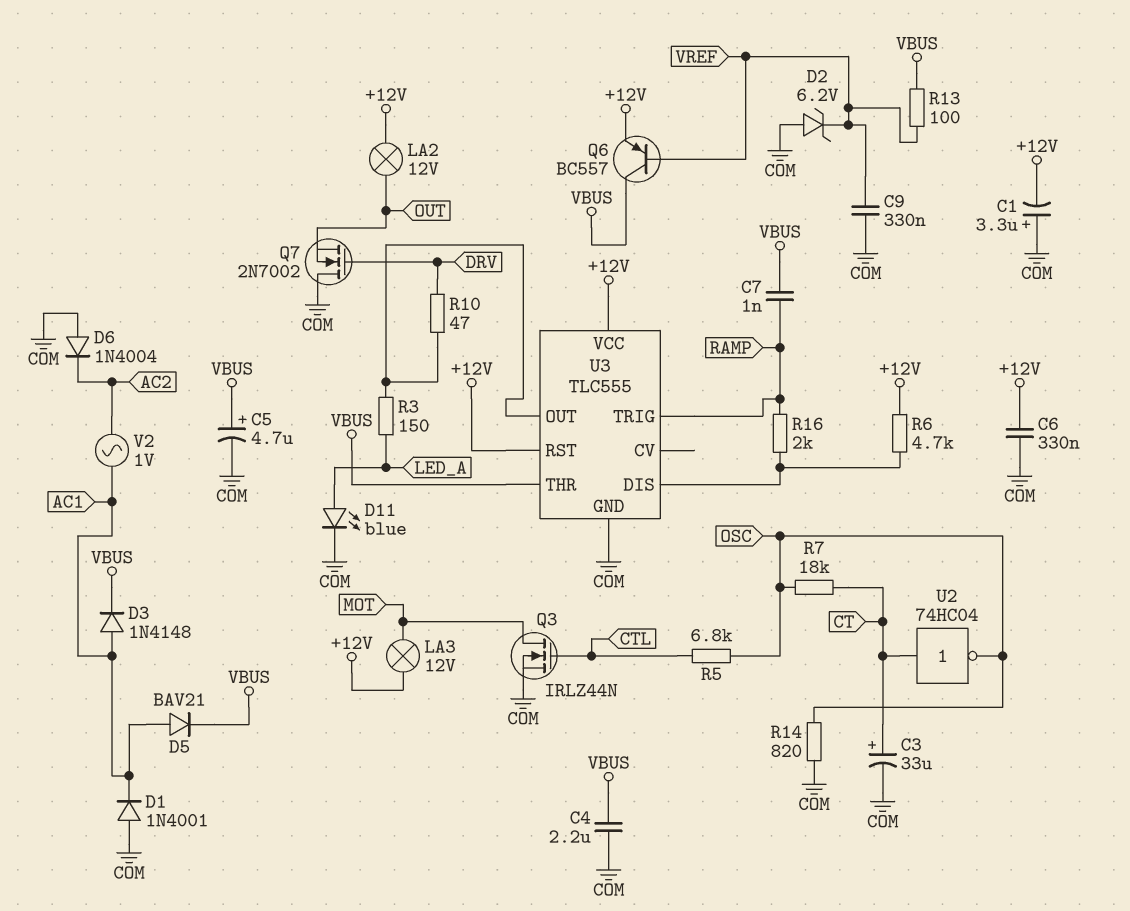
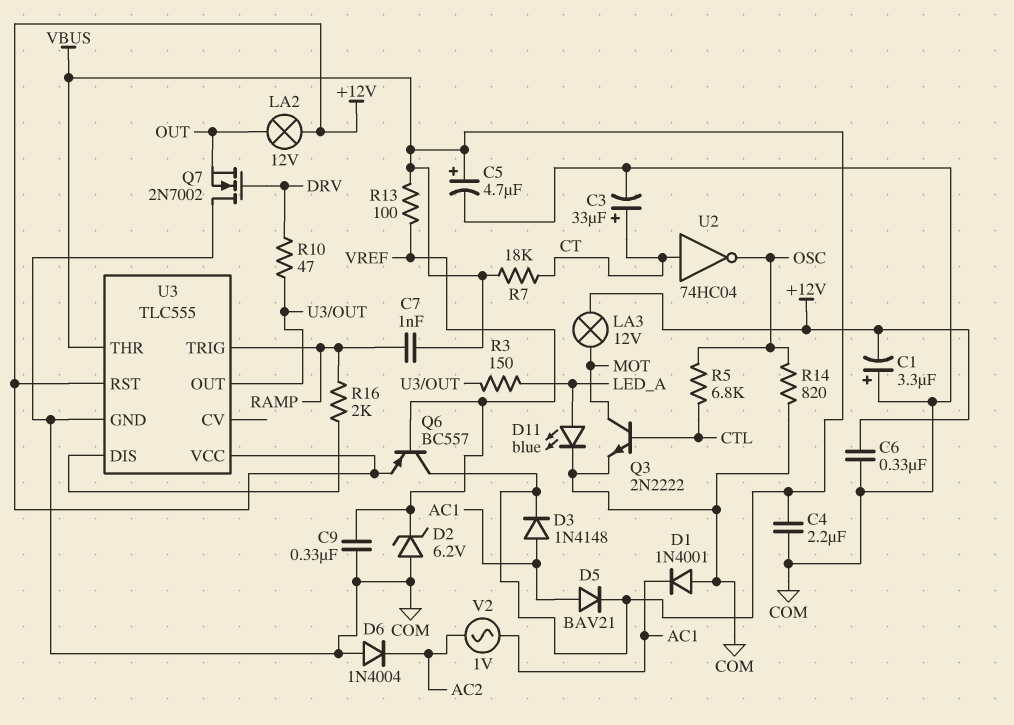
Q3: NMOS IRLZ44N (G CTL, D MOT, S COM) -> NPN 2N2222 (B CTL, C MOT, E COM)
R6: 4.7k (+12V, U3/DIS) -> none
R7: 18k (CT, OSC) -> 18k (CT, VBUS)

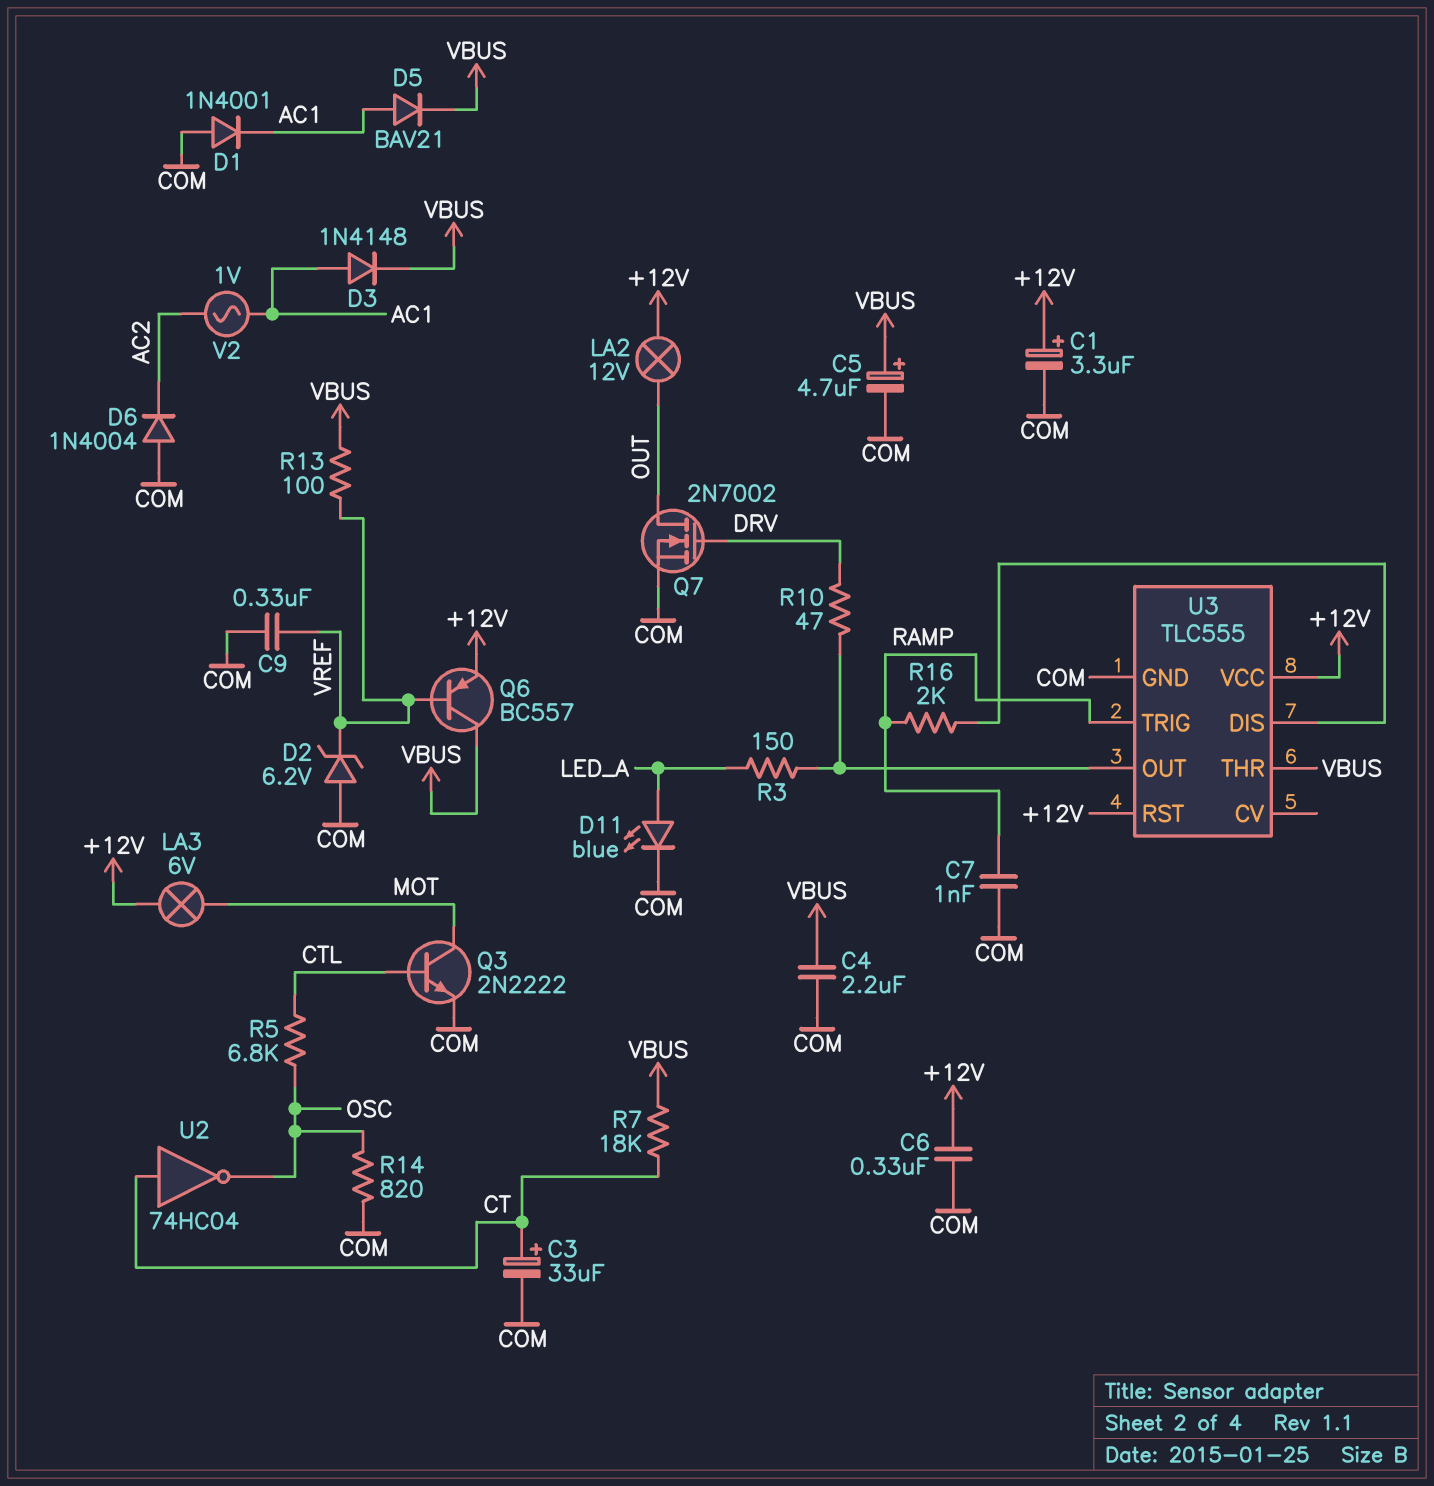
C1: 3.3uF (plus COM, minus +12V) -> 3.3uF (plus +12V, minus COM)
C7: 1nF (RAMP, VBUS) -> 1nF (COM, RAMP)
LA3: lamp 12V (+12V, MOT) -> lamp 6V (+12V, MOT)
Q7: NMOS 2N7002 (G DRV, D COM, S OUT) -> NMOS 2N7002 (G DRV, D OUT, S COM)

